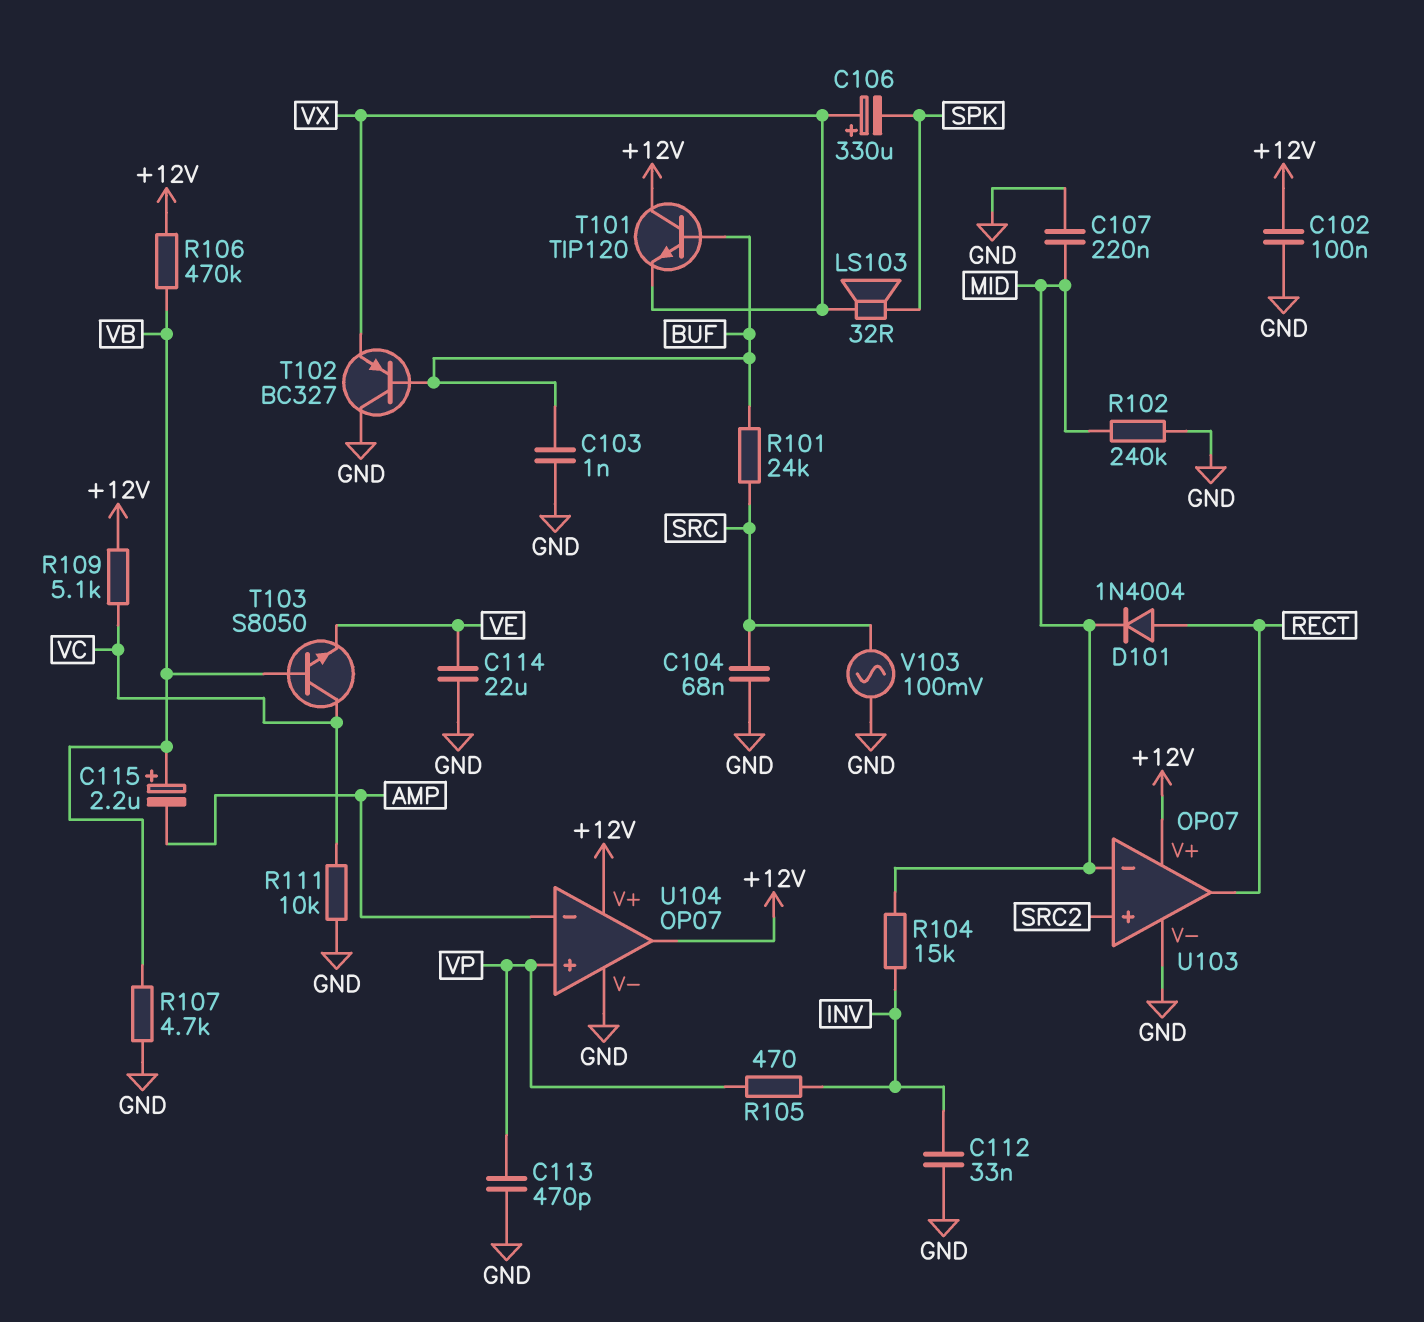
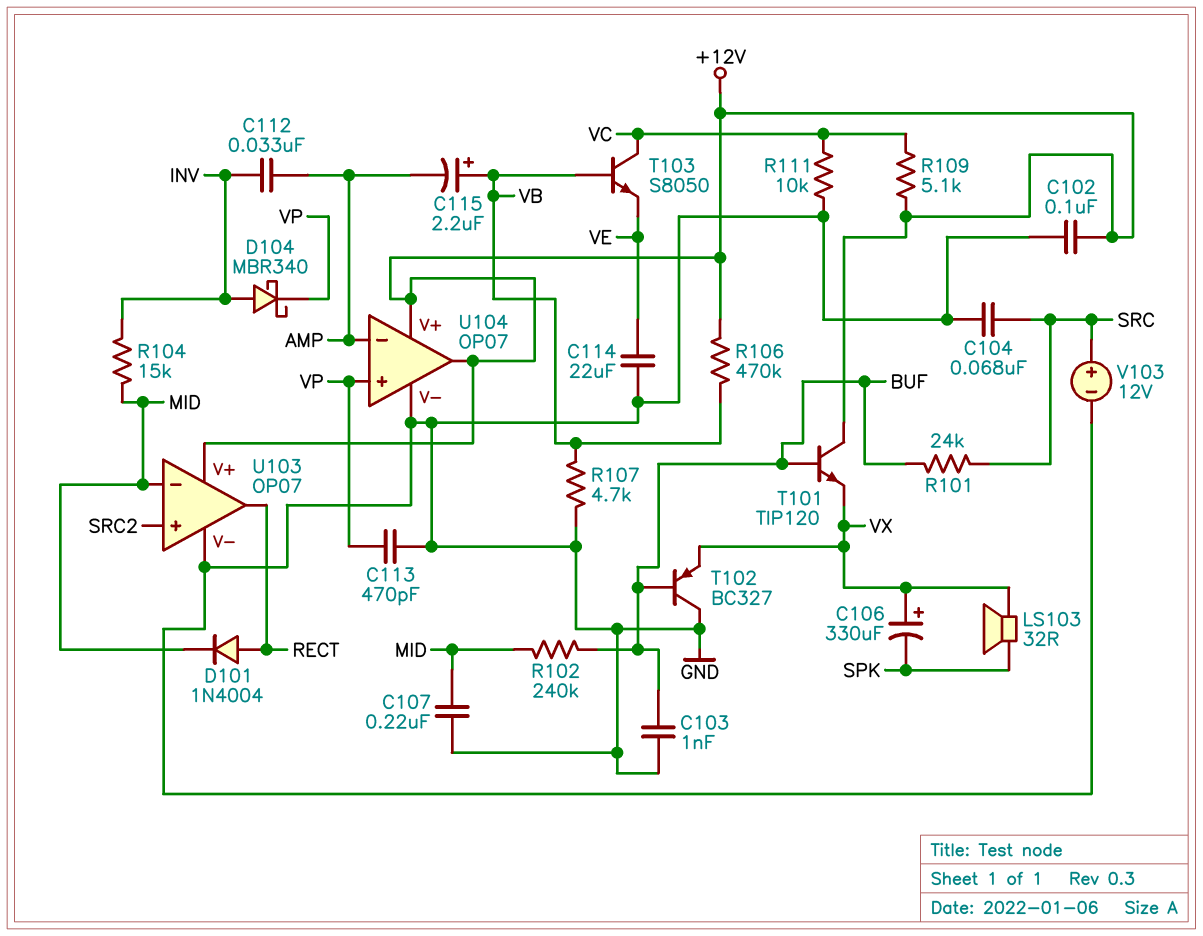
C112: 33nF (GND, INV) -> 33nF (AMP, INV)
D104: none -> schottky MBR340 (A INV, K VP)
R102: 240k (GND, MID) -> 240k (BUF, MID)
R105: 470 (INV, VP) -> none
V103: AC 100mV (GND, SRC) -> 12V (plus SRC, minus GND)

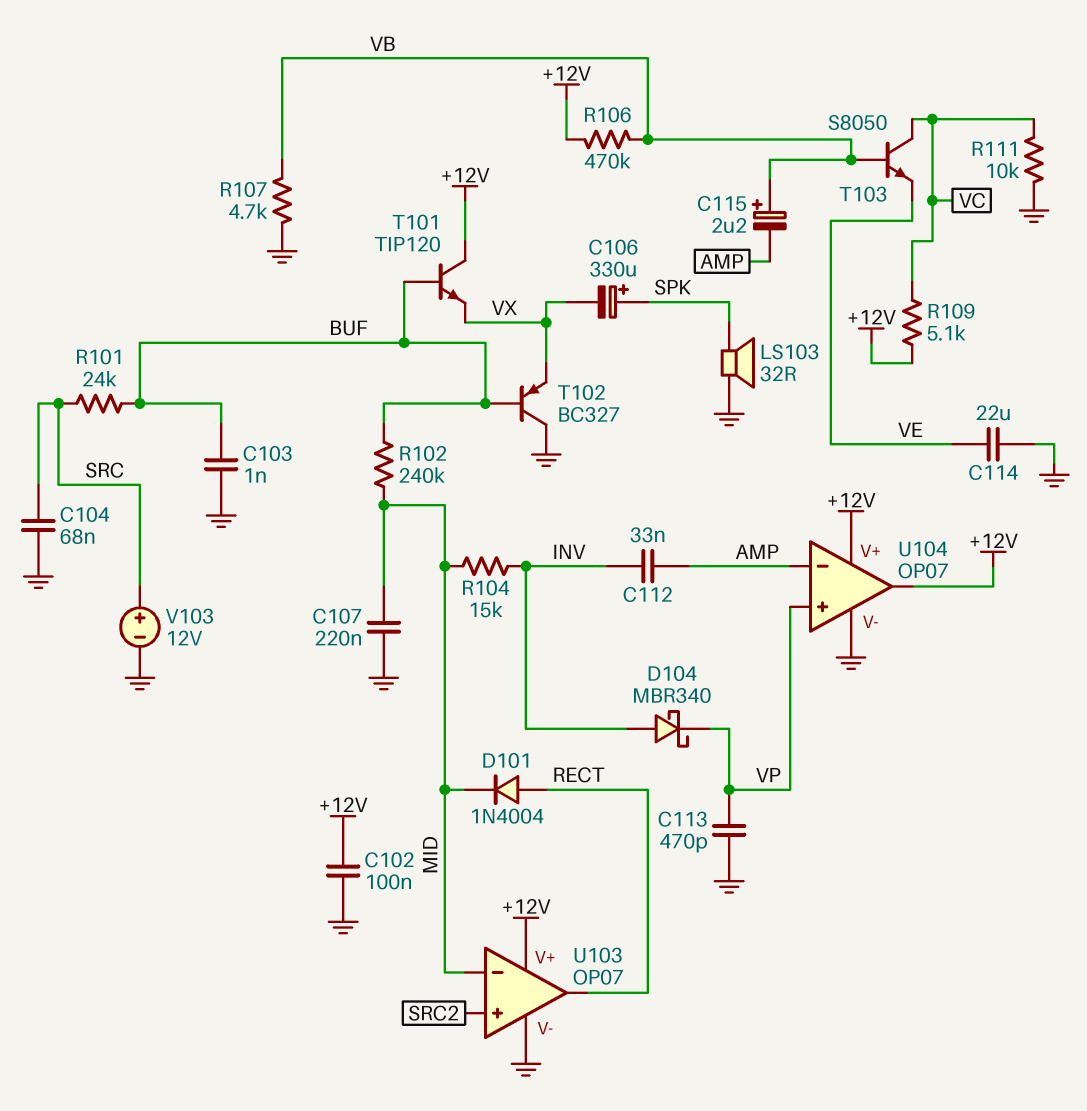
C106: 330uF (plus VX, minus SPK) -> 330uF (plus SPK, minus VX)
LS103: speaker 32R (SPK, VX) -> speaker 32R (GND, SPK)

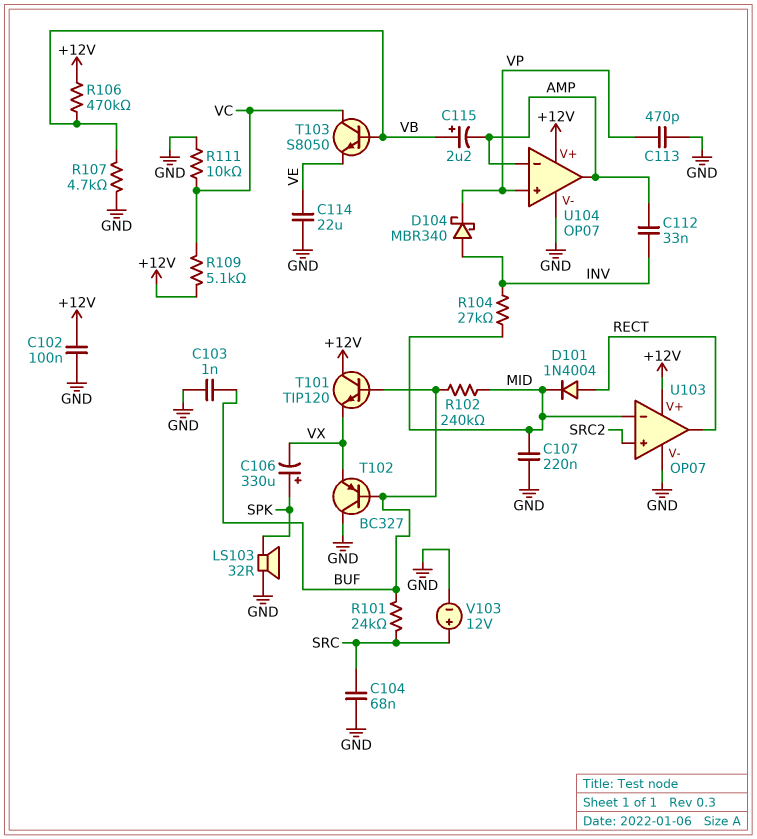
R104: 15k (INV, MID) -> 27k (INV, MID)
U104 pin out: +12V -> AMP

